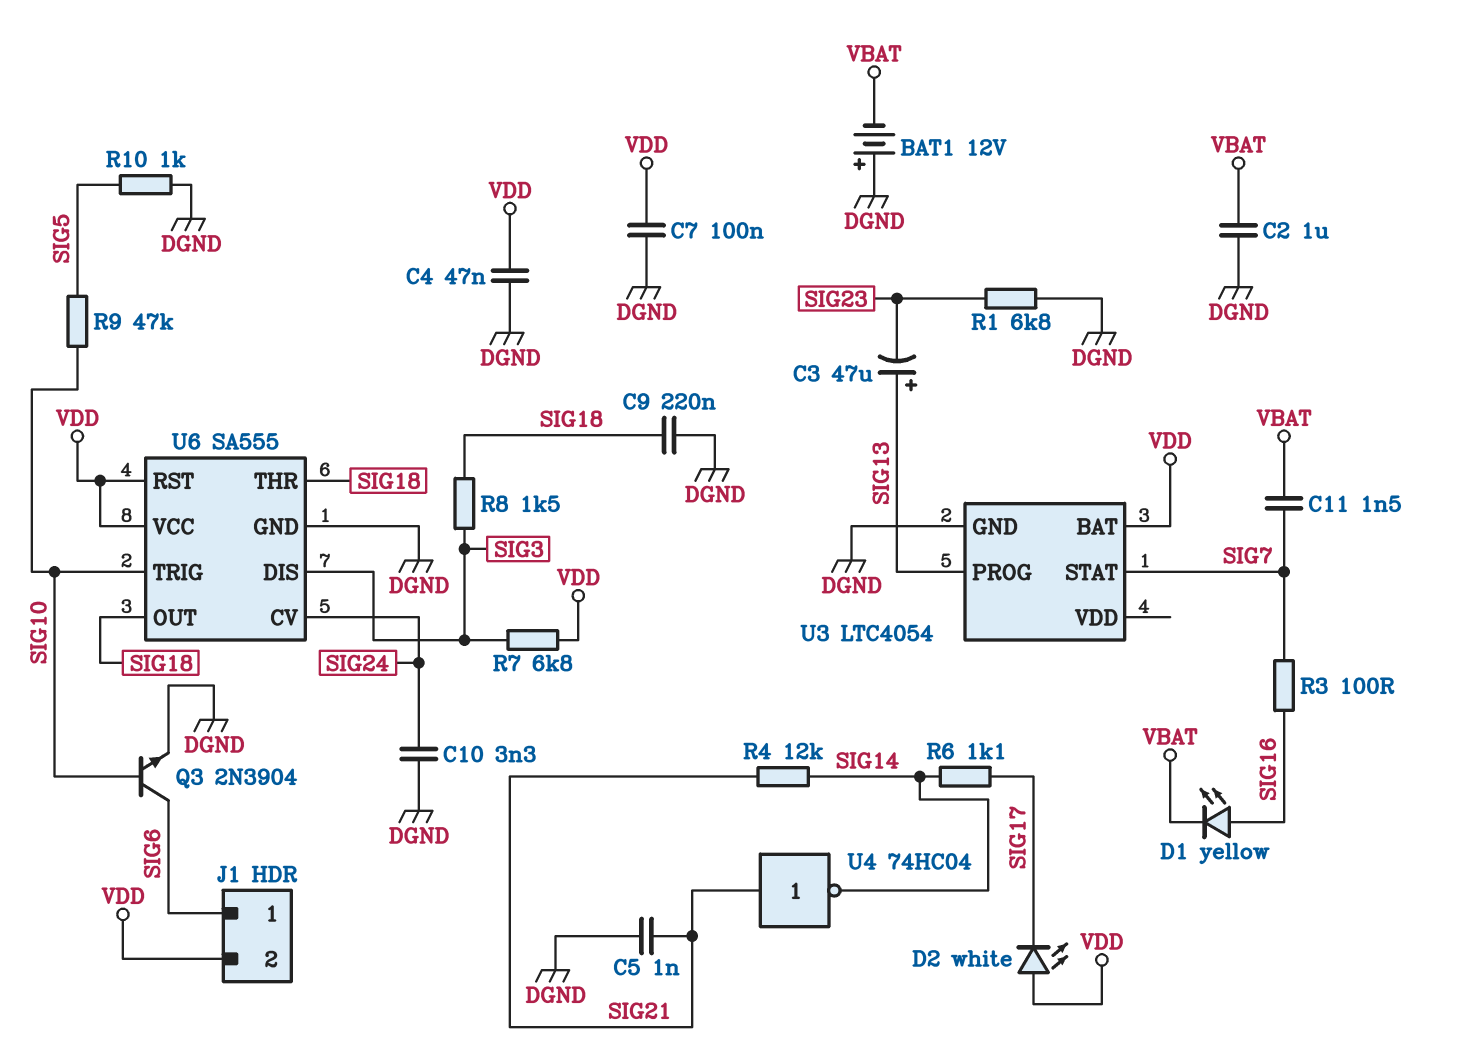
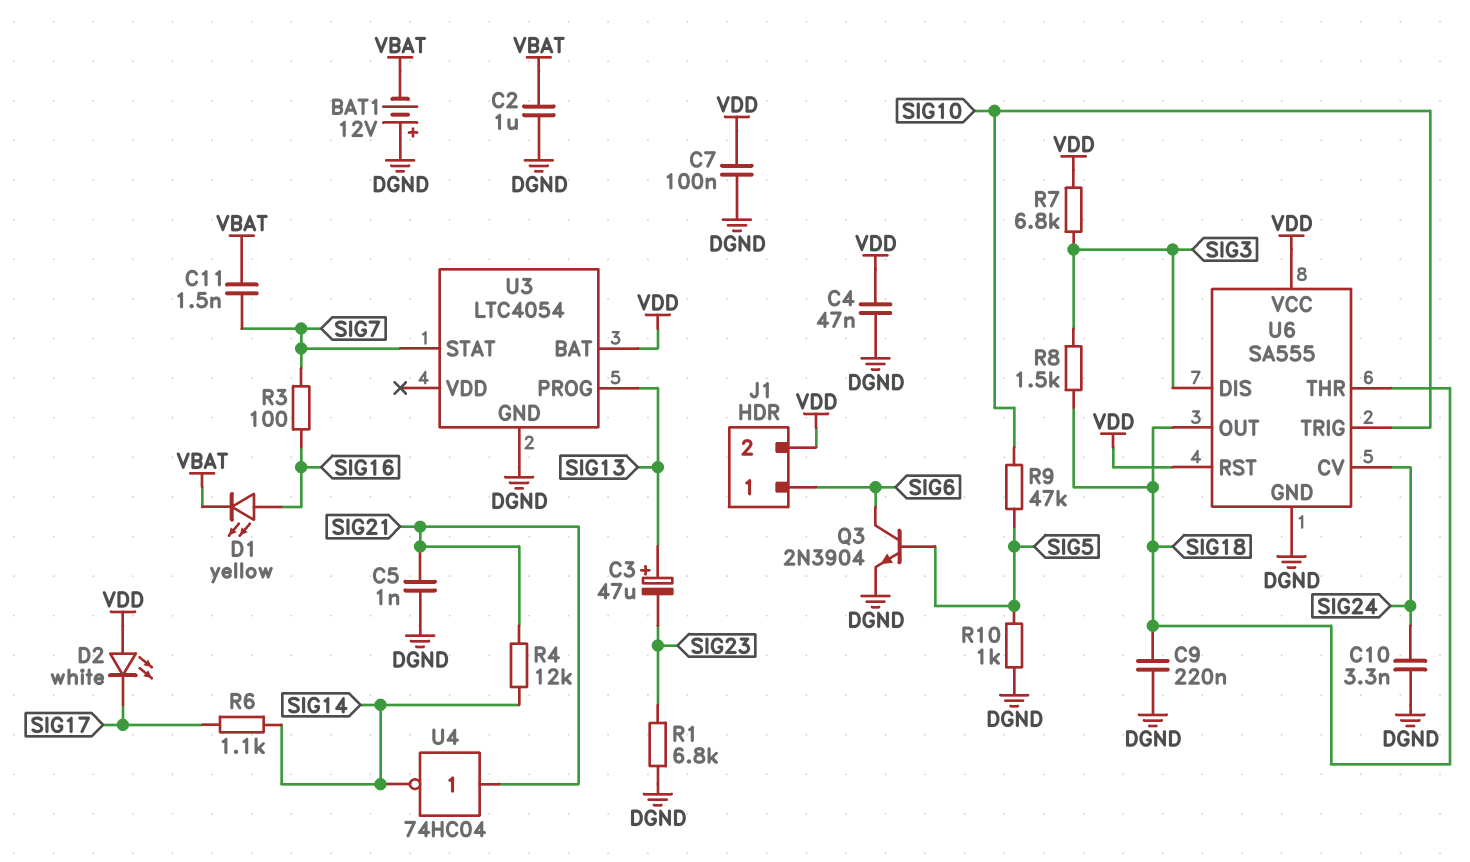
Q3: NPN 2N3904 (B SIG10, C SIG6, E DGND) -> NPN 2N3904 (B SIG5, C SIG6, E DGND)

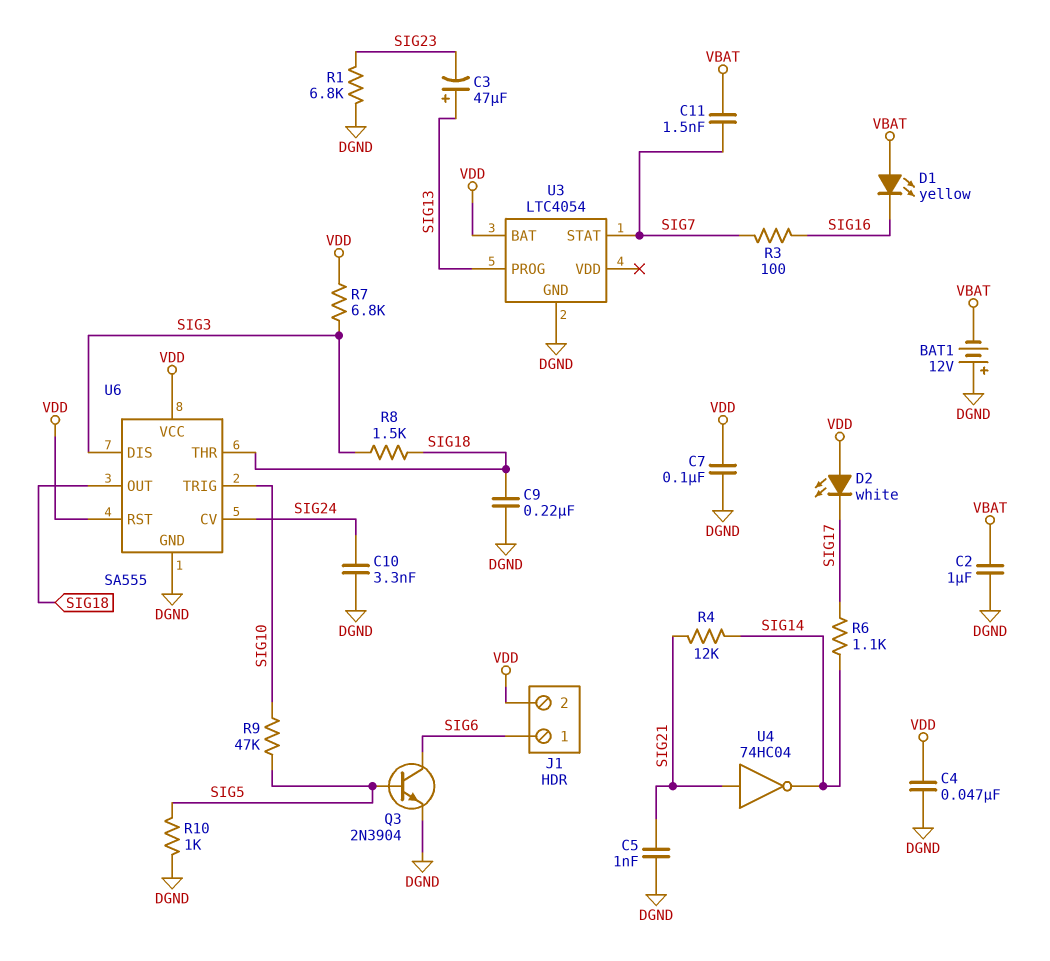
D1: LED yellow (A SIG16, K VBAT) -> LED yellow (A VBAT, K SIG16)

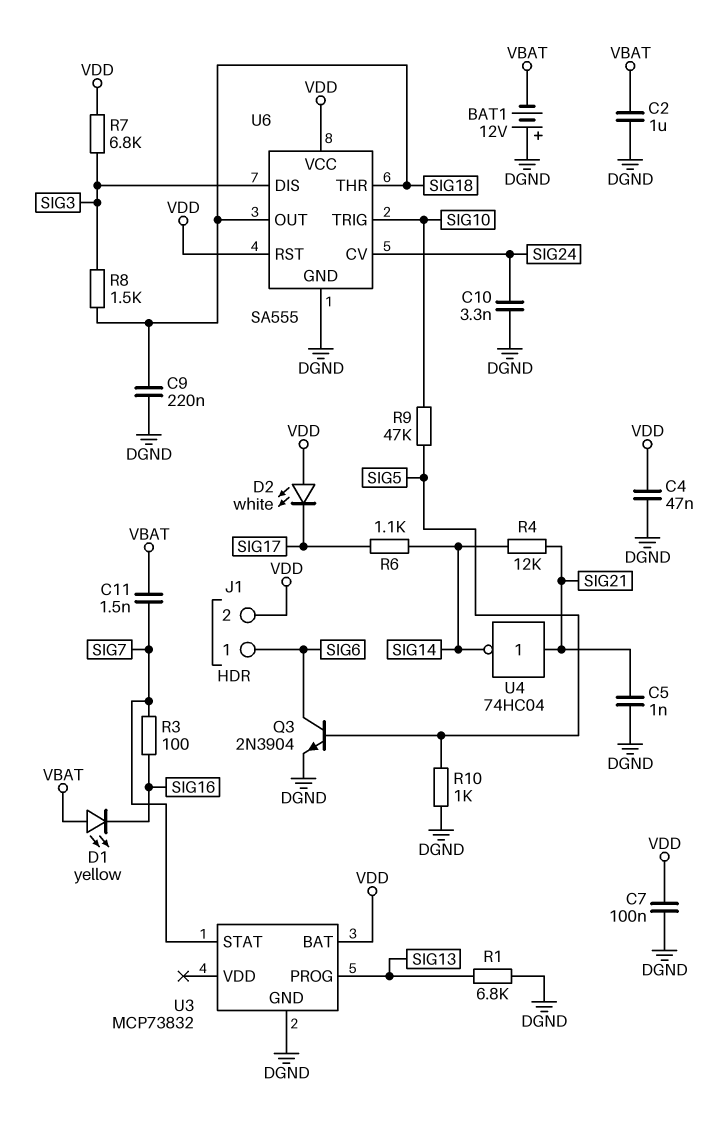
C3: 47uF (plus SIG13, minus SIG23) -> none
R1: 6.8k (DGND, SIG23) -> 6.8k (DGND, SIG13)
U3: LTC4054 -> MCP73832

